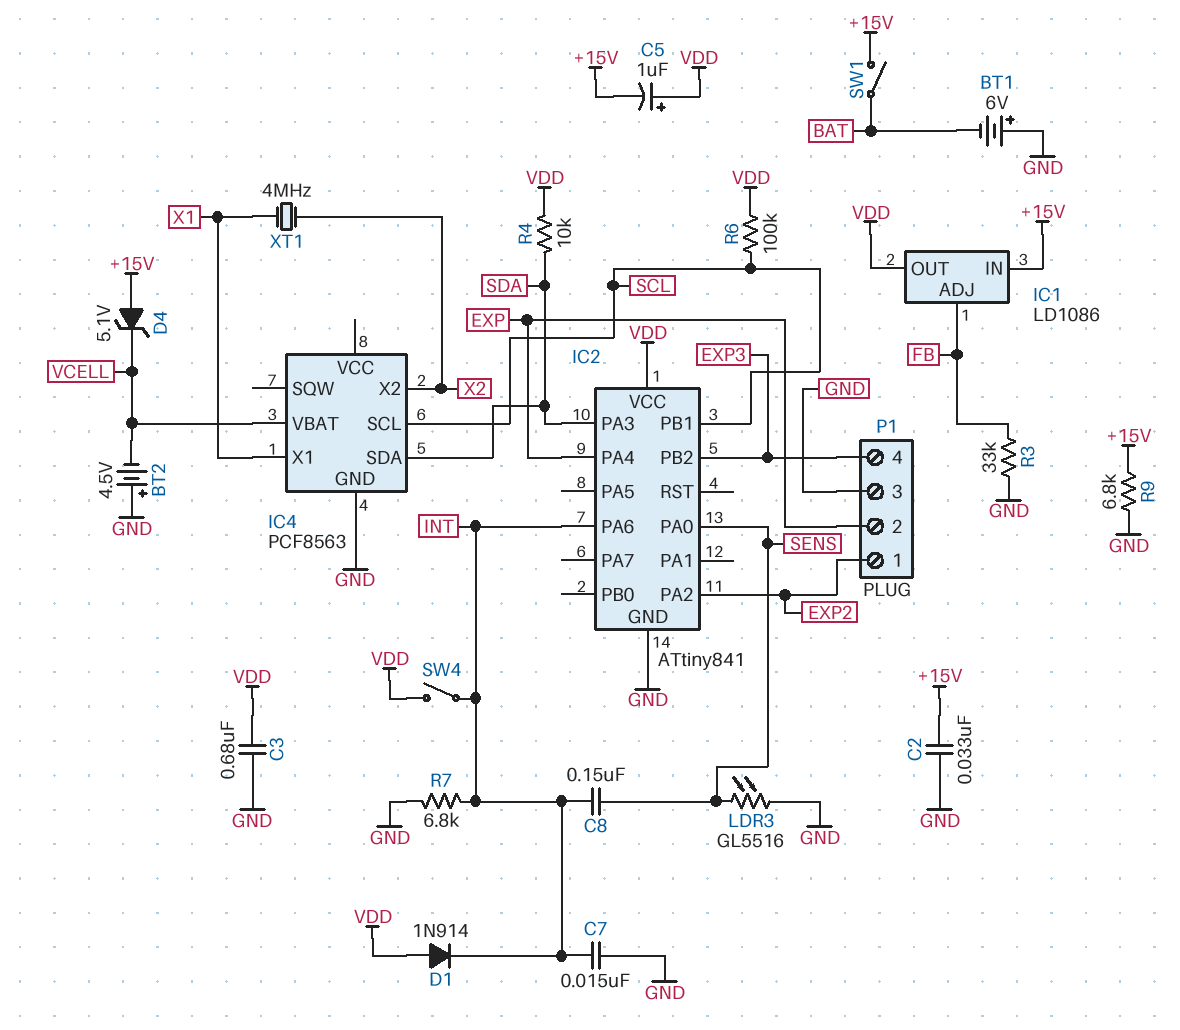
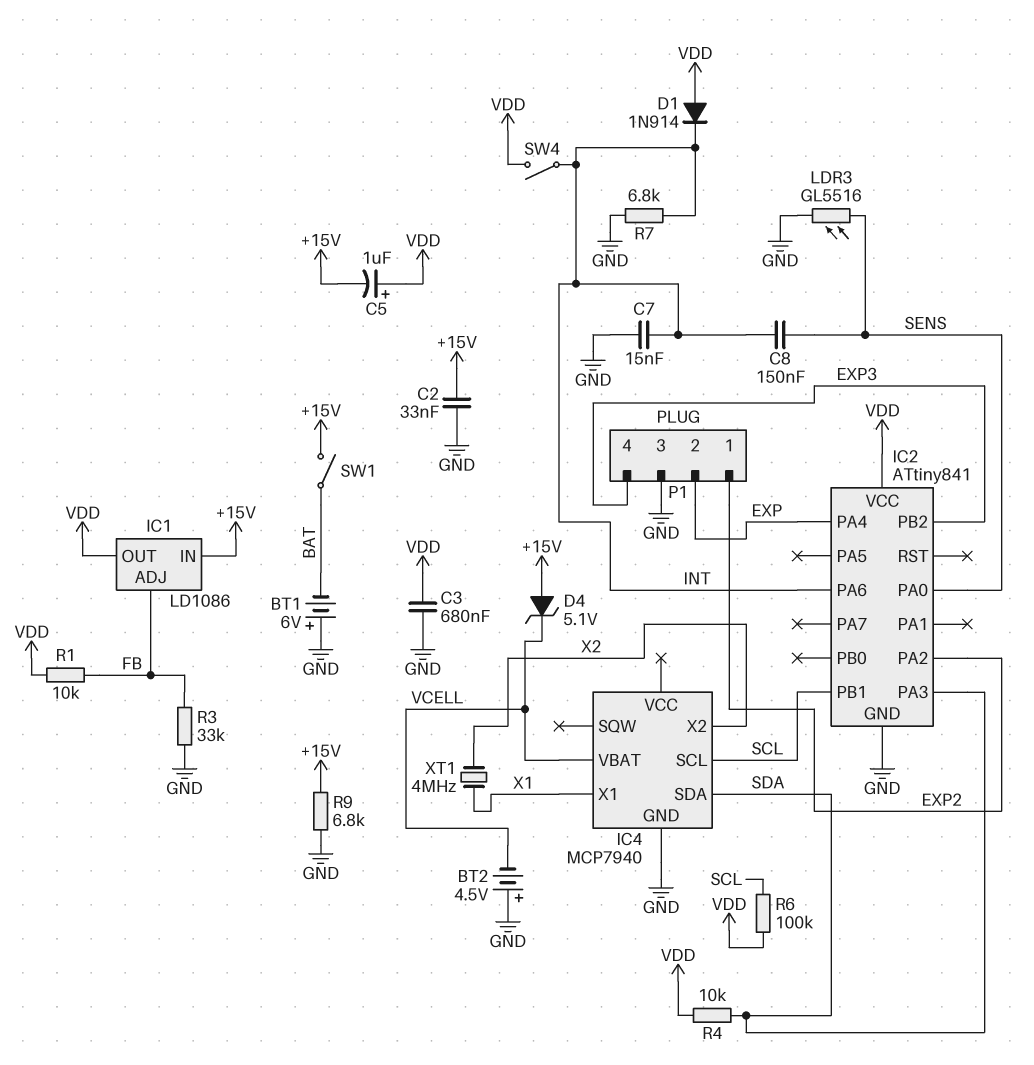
IC4: PCF8563 -> MCP7940
R1: none -> 10k (FB, VDD)

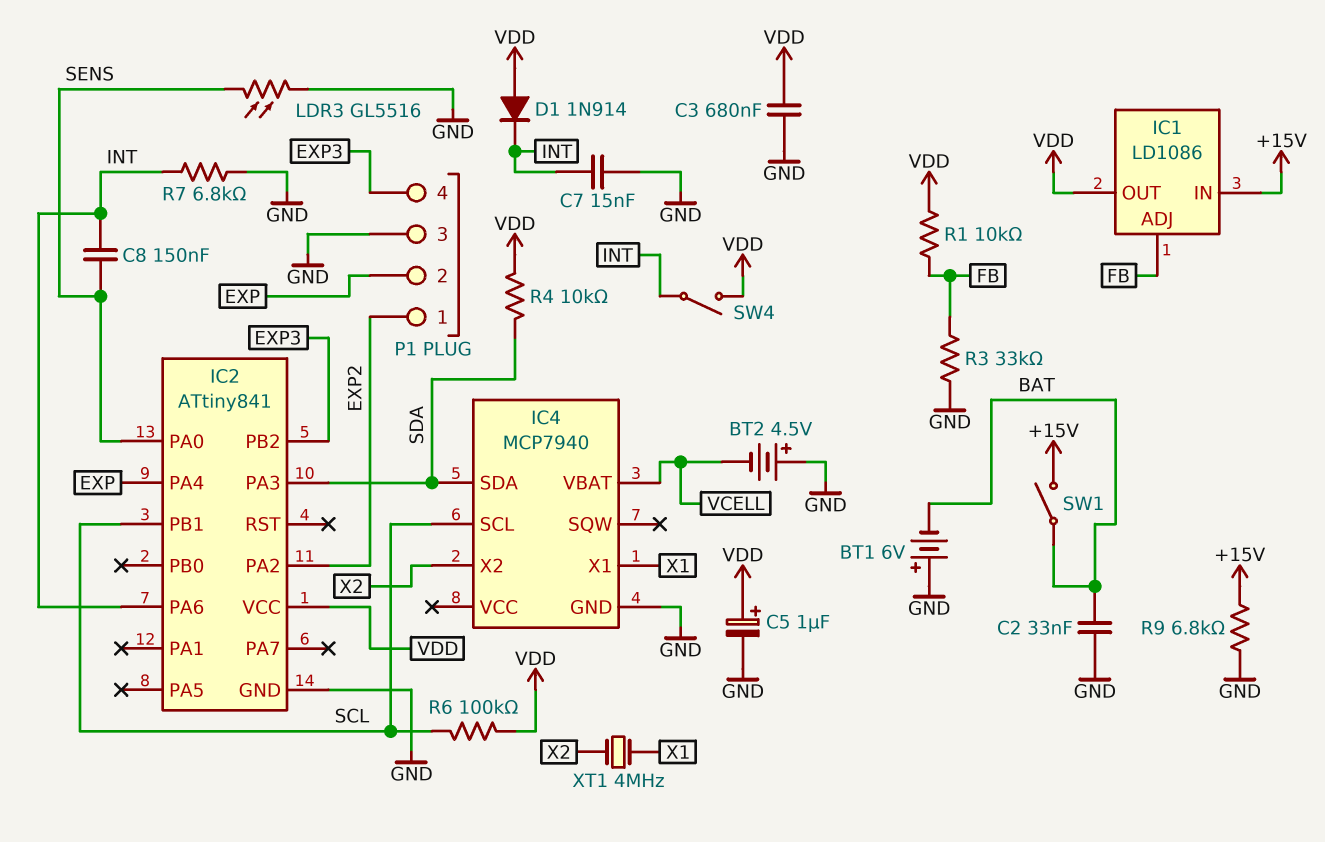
C2: 33nF (+15V, GND) -> 33nF (BAT, GND)
C5: 1uF (plus VDD, minus +15V) -> 1uF (plus VDD, minus GND)
D4: zener 5.1V (A +15V, K VCELL) -> none

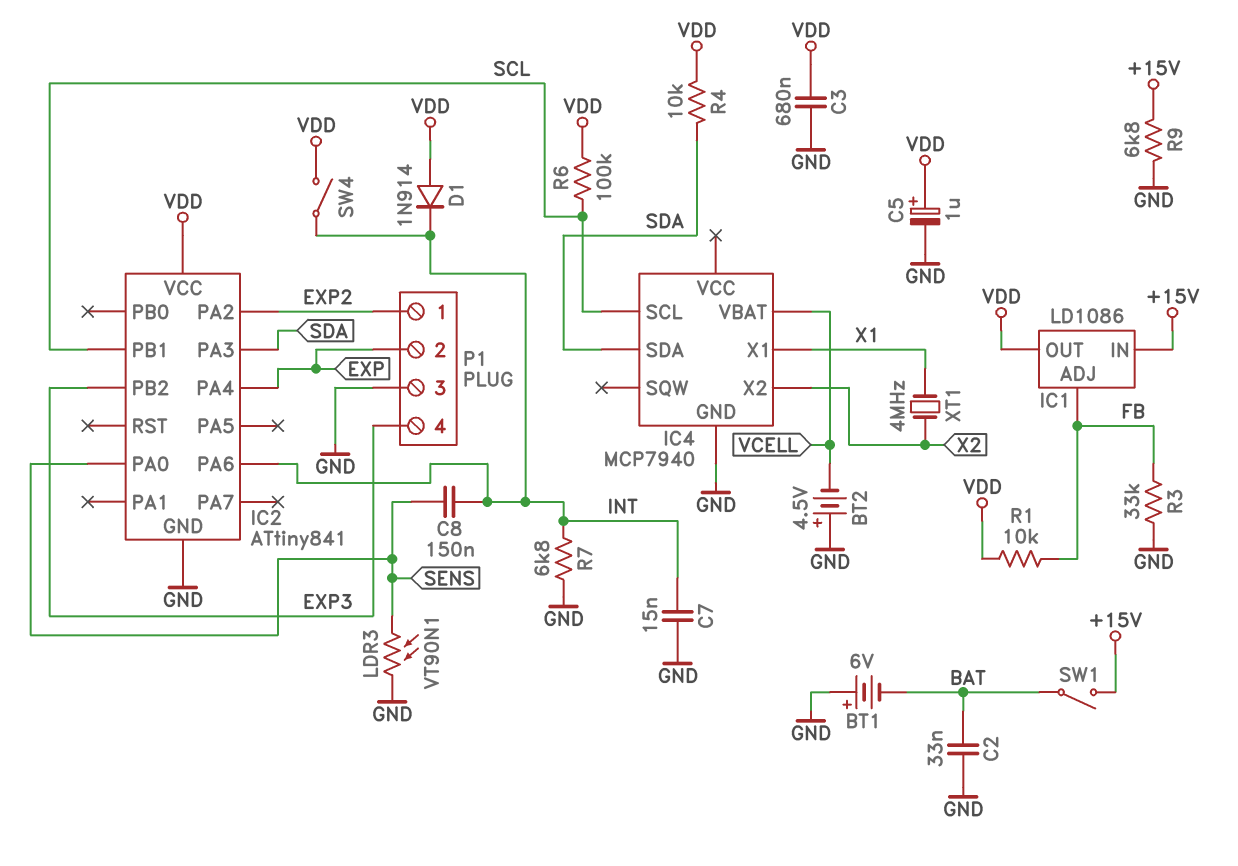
LDR3: GL5516 (GND, SENS) -> VT90N1 (GND, SENS)

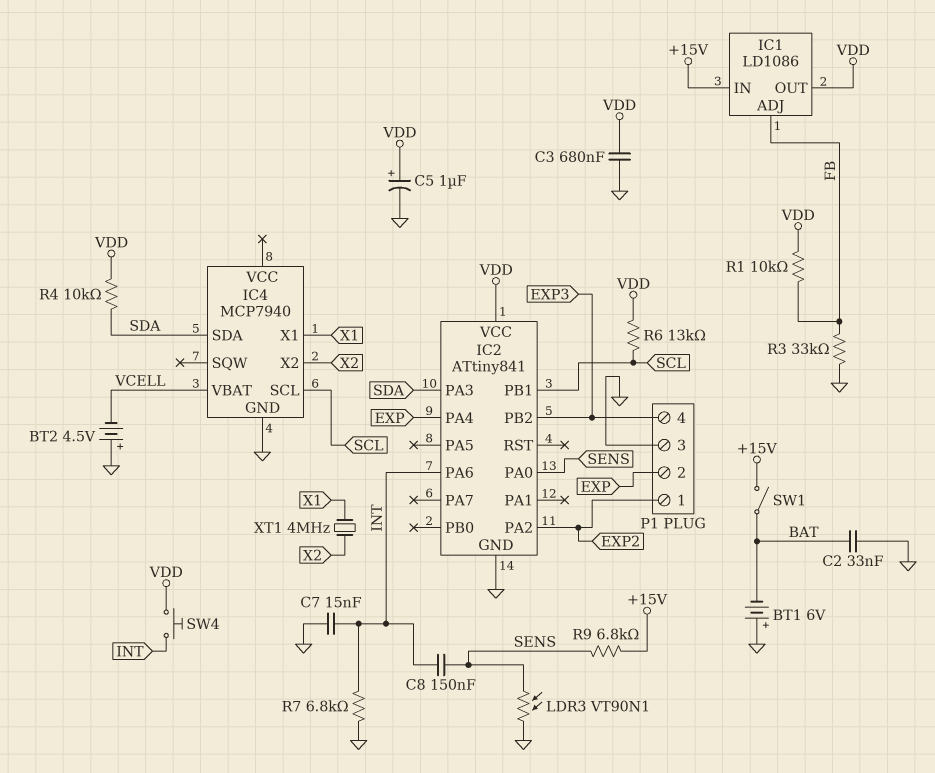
D1: diode 1N914 (A VDD, K INT) -> none
R6: 100k (SCL, VDD) -> 13k (SCL, VDD)
R9: 6.8k (+15V, GND) -> 6.8k (+15V, SENS)
SW4: switch (INT, VDD) -> button (INT, VDD)

